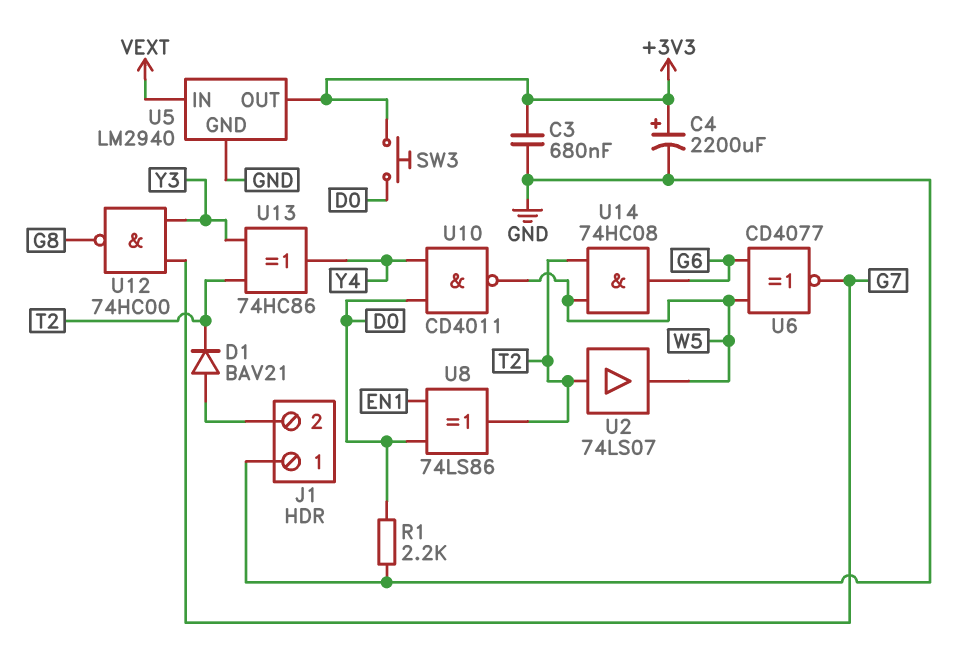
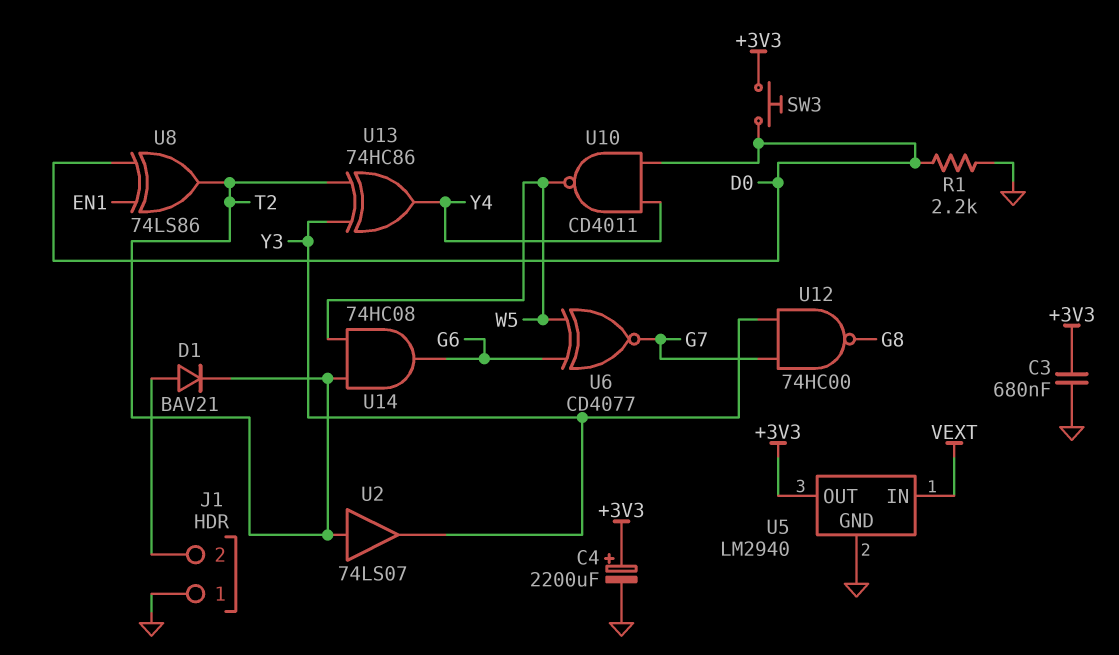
U2: buffer 74LS07 (in T2, out W5) -> buffer 74LS07 (in T2, out Y3)

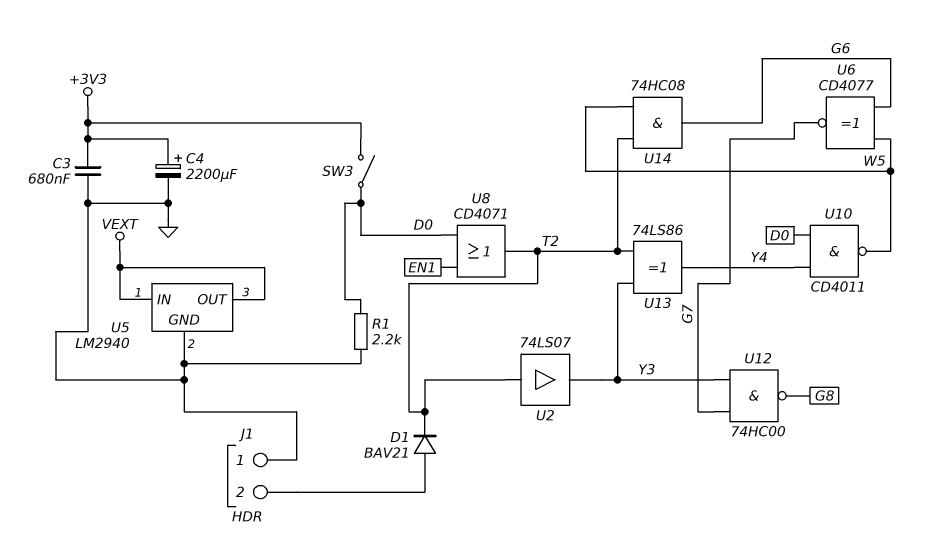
SW3: button (+3V3, D0) -> switch (+3V3, D0)
U5 pin OUT: +3V3 -> VEXT
U8: XOR 74LS86 (in D0, in EN1, out T2) -> OR CD4071 (in D0, in EN1, out T2)
U13: XOR 74HC86 (in T2, in Y3, out Y4) -> XOR 74LS86 (in T2, in Y3, out Y4)

